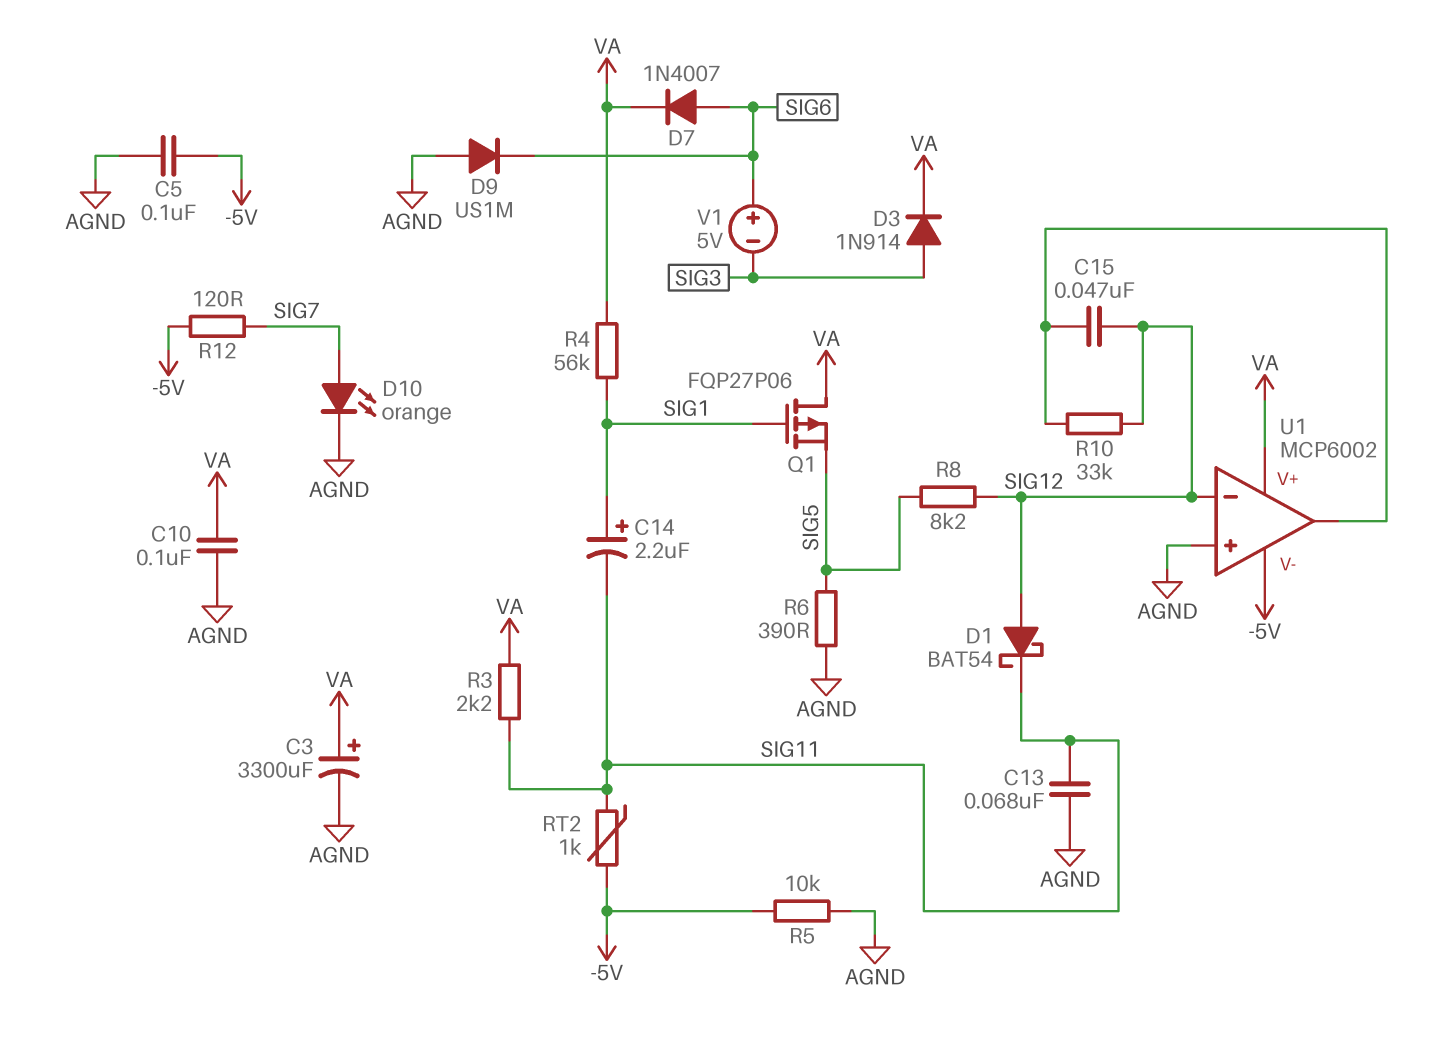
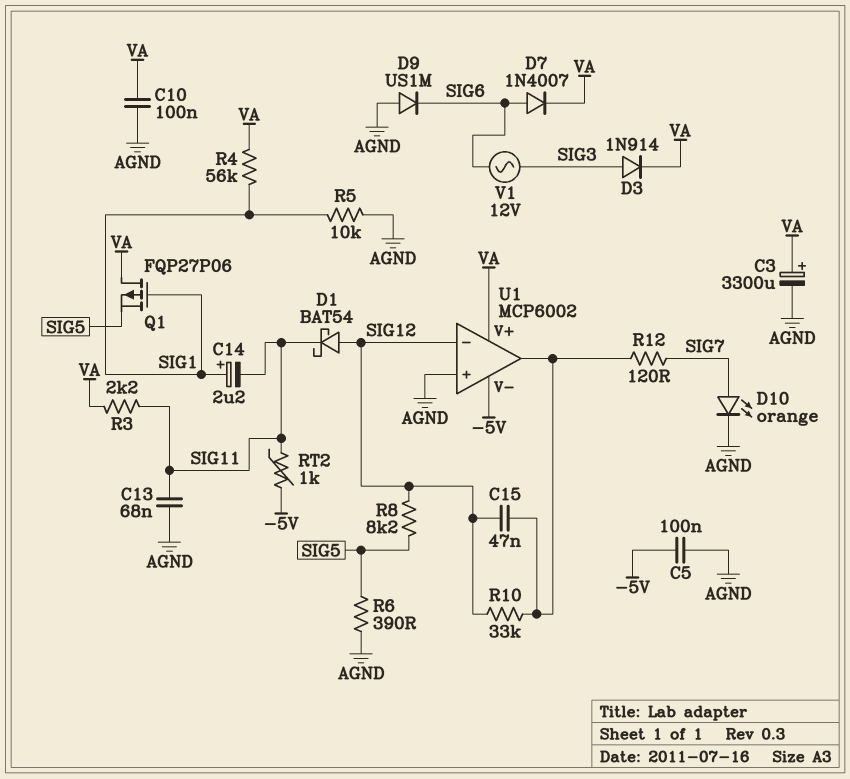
R5: 10k (-5V, AGND) -> 10k (AGND, SIG1)
R12: 120 (-5V, SIG7) -> 120 (SIG7, U1/out)
V1: 5V (plus SIG6, minus SIG3) -> AC 12V (SIG3, SIG6)

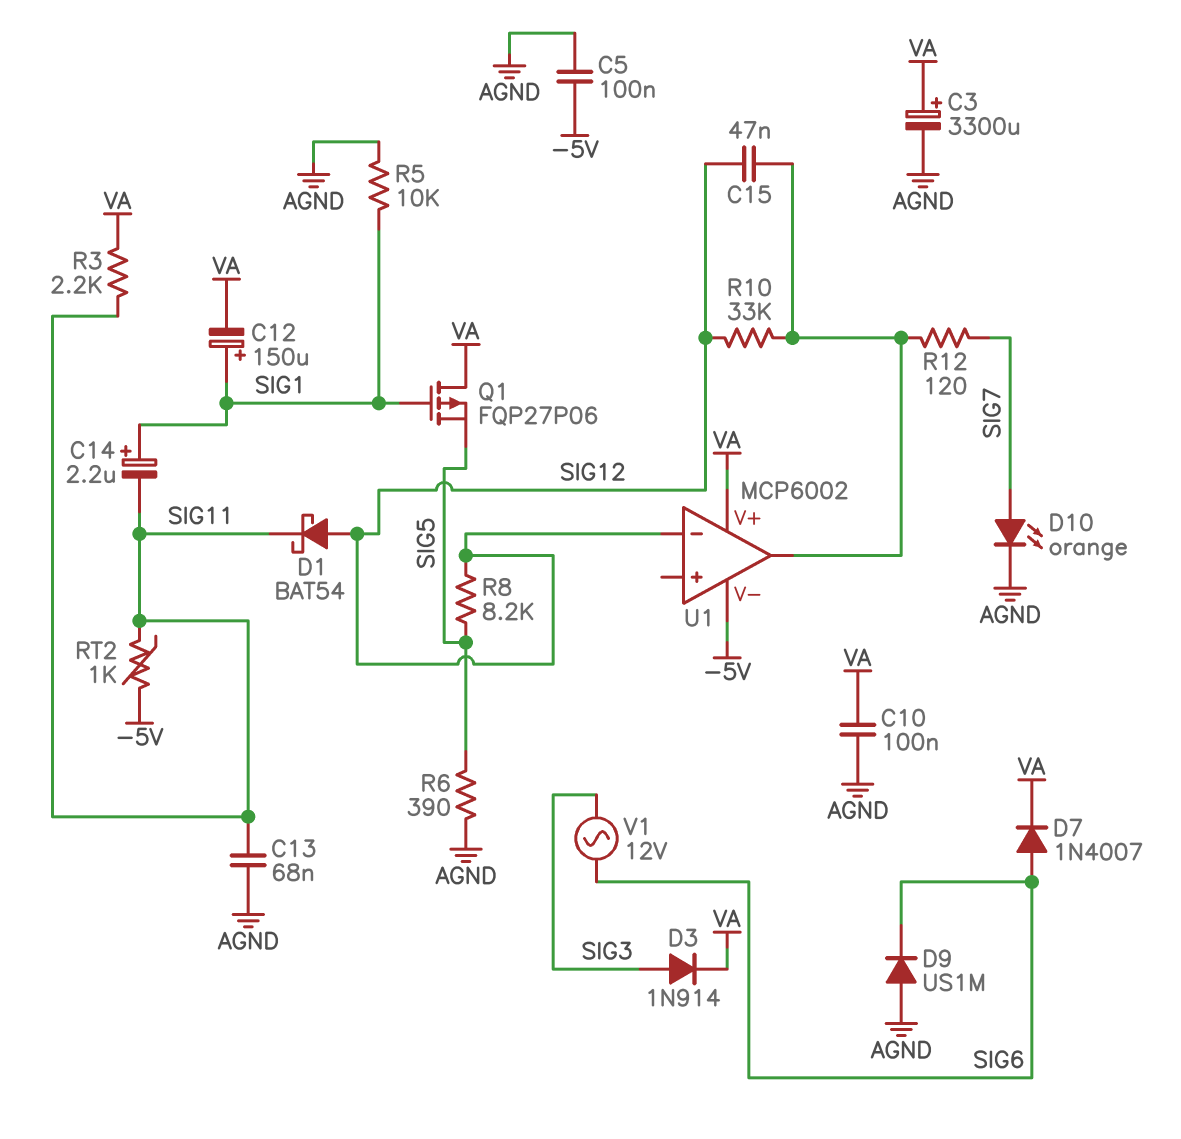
C12: none -> 150uF (plus SIG1, minus VA)
R4: 56k (SIG1, VA) -> none
U1 pin in+: AGND -> none

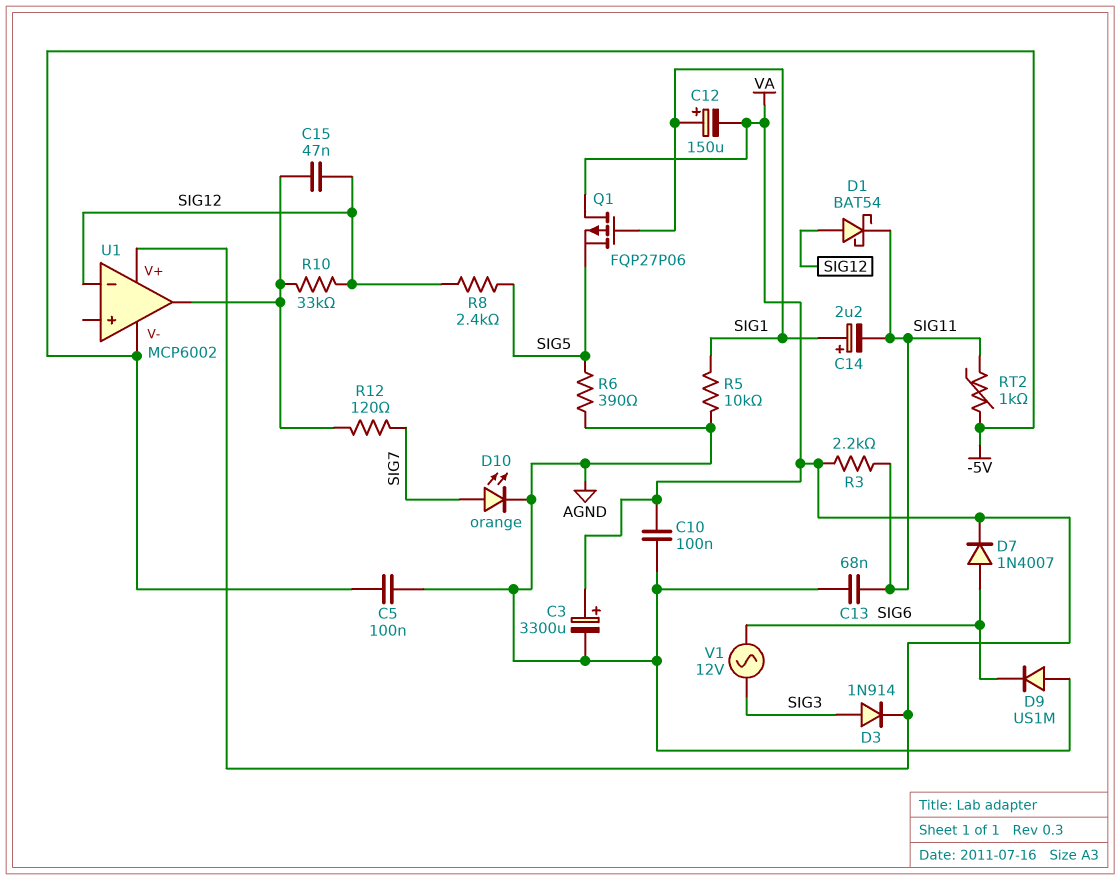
R8: 8.2k (SIG5, SIG12) -> 2.4k (SIG5, SIG12)

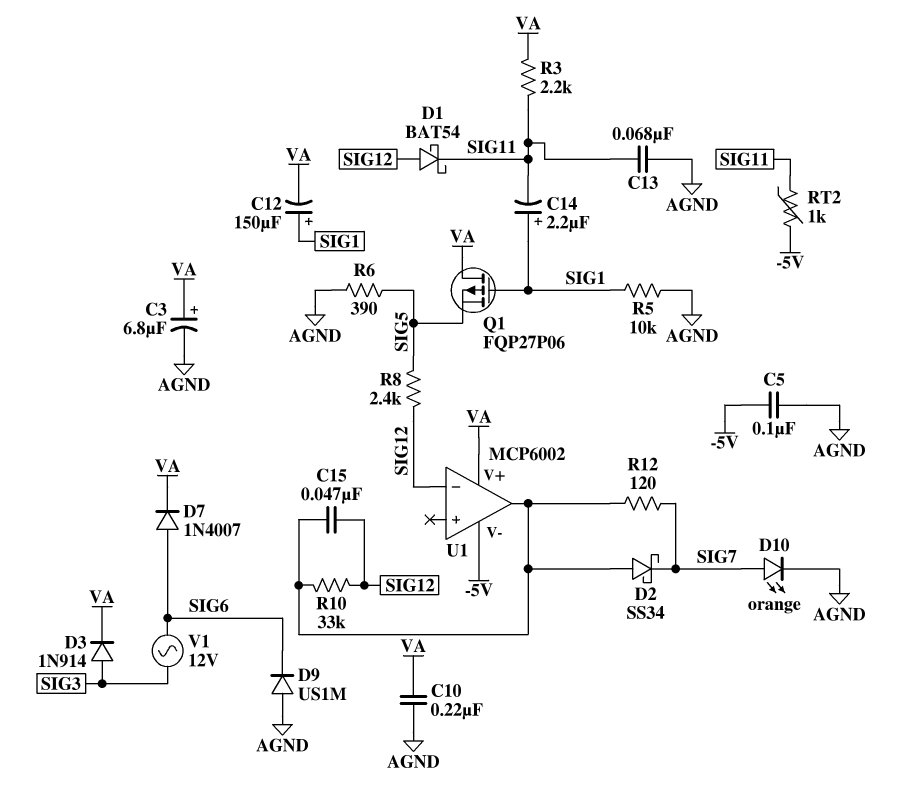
C3: 3300uF (plus VA, minus AGND) -> 6.8uF (plus VA, minus AGND)
C10: 100nF (AGND, VA) -> 220nF (AGND, VA)
D2: none -> schottky SS34 (A U1/out, K SIG7)

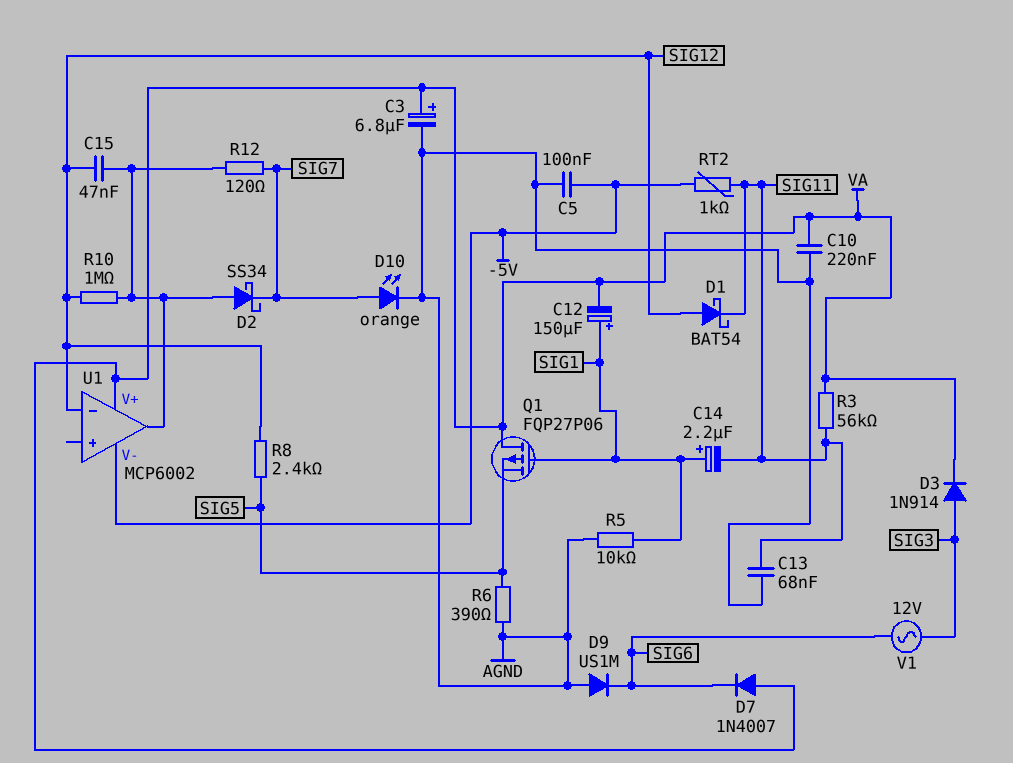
D7: diode 1N4007 (A SIG6, K VA) -> diode 1N4007 (A VA, K SIG6)
R3: 2.2k (SIG11, VA) -> 56k (SIG11, VA)
R10: 33k (SIG12, U1/out) -> 1M (SIG12, U1/out)

